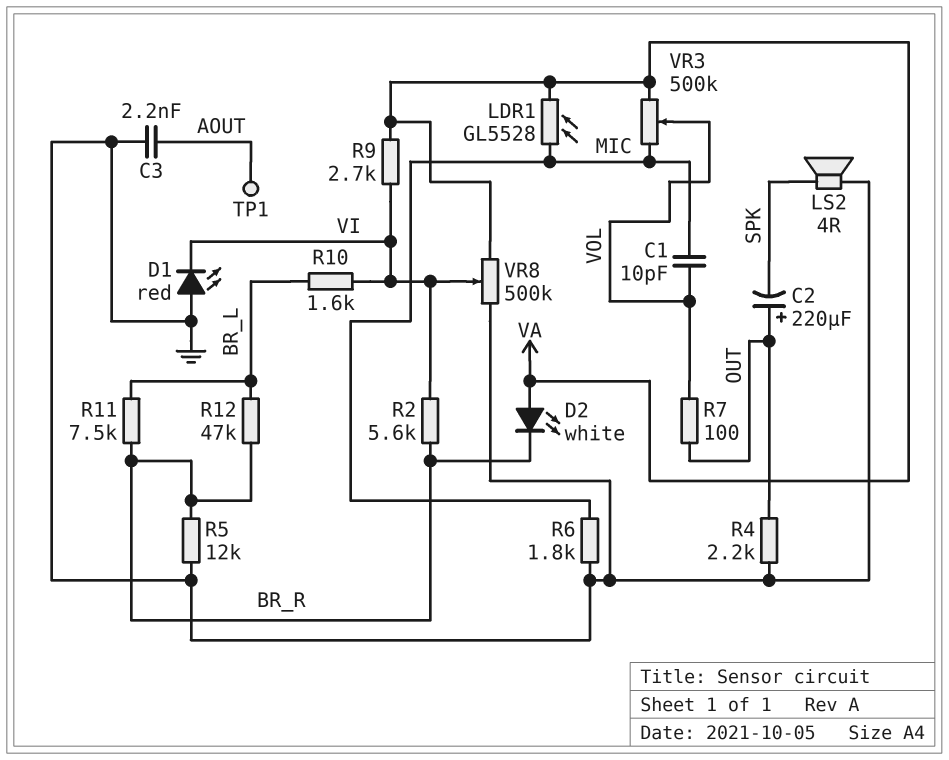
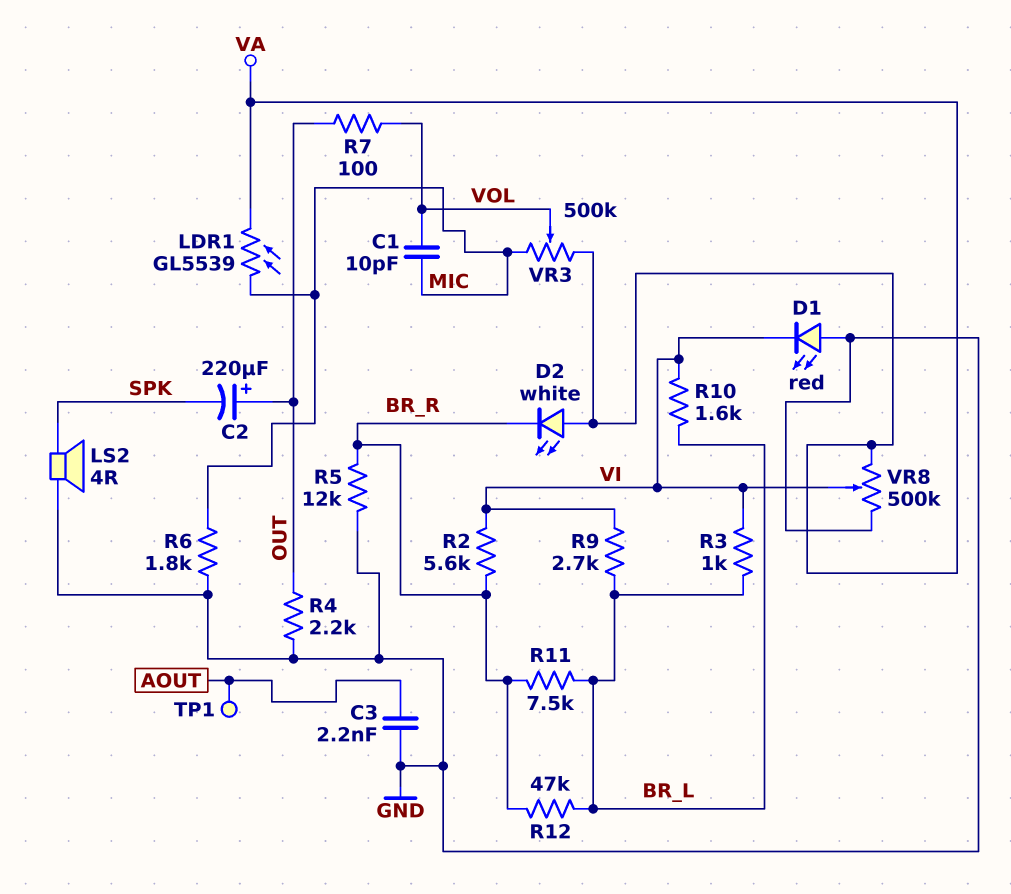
LDR1: GL5528 (MIC, VA) -> GL5539 (MIC, VA)
R3: none -> 1k (BR_L, VI)
R9: 2.7k (VA, VI) -> 2.7k (BR_L, VI)

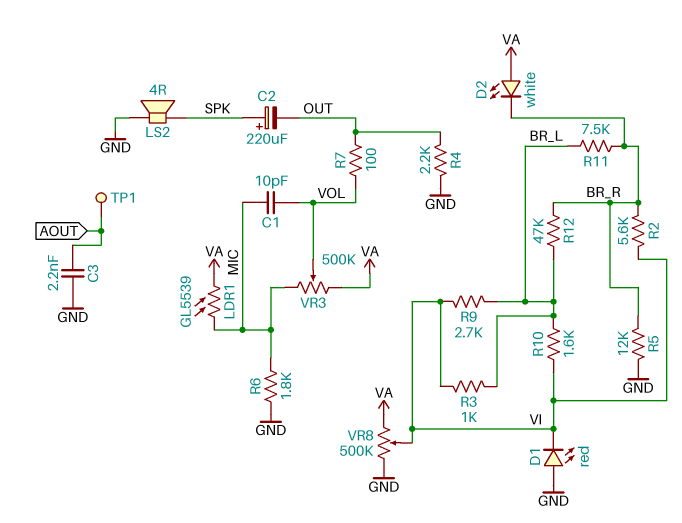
C2: 220uF (plus OUT, minus SPK) -> 220uF (plus SPK, minus OUT)

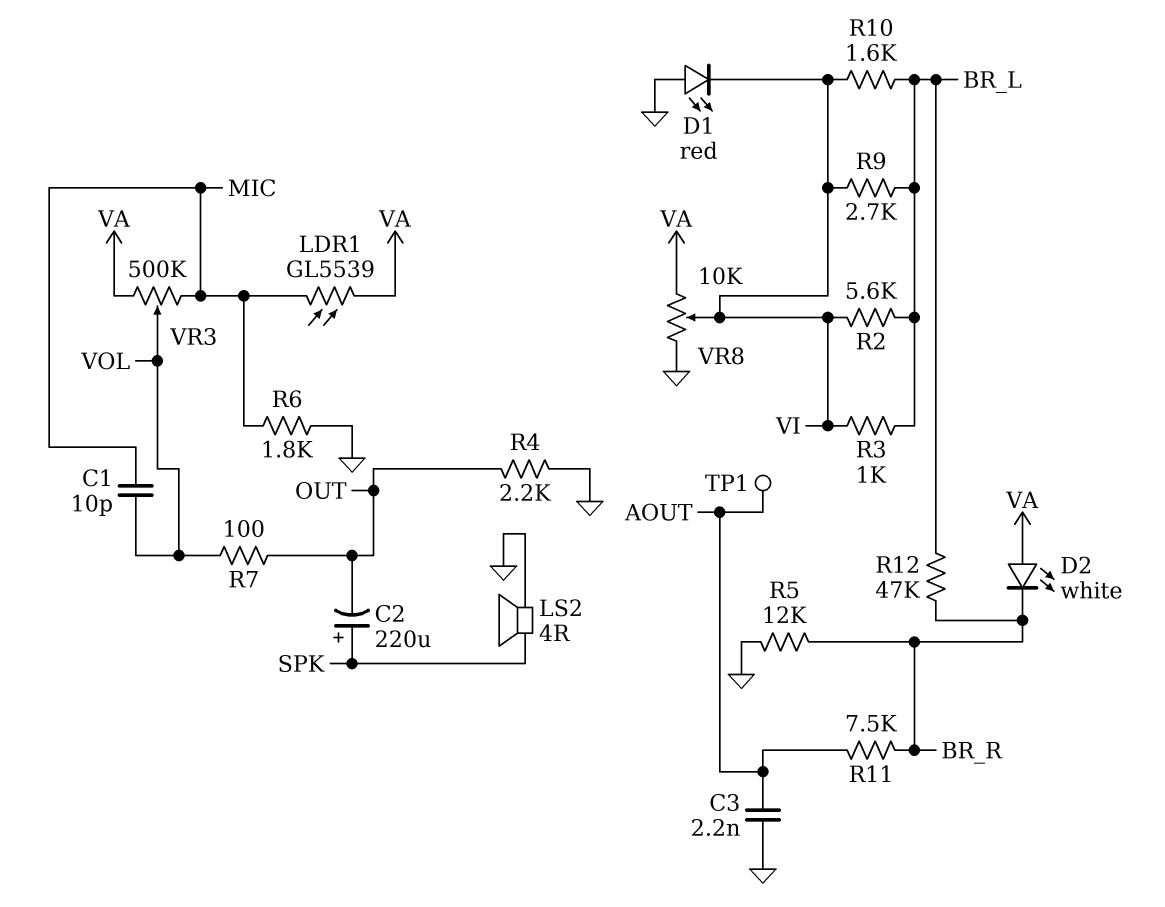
R2: 5.6k (BR_R, VI) -> 5.6k (BR_L, VI)
R11: 7.5k (BR_L, BR_R) -> 7.5k (AOUT, BR_R)
VR8: 500k (GND, VA, wiper VI) -> 10k (GND, VA, wiper VI)

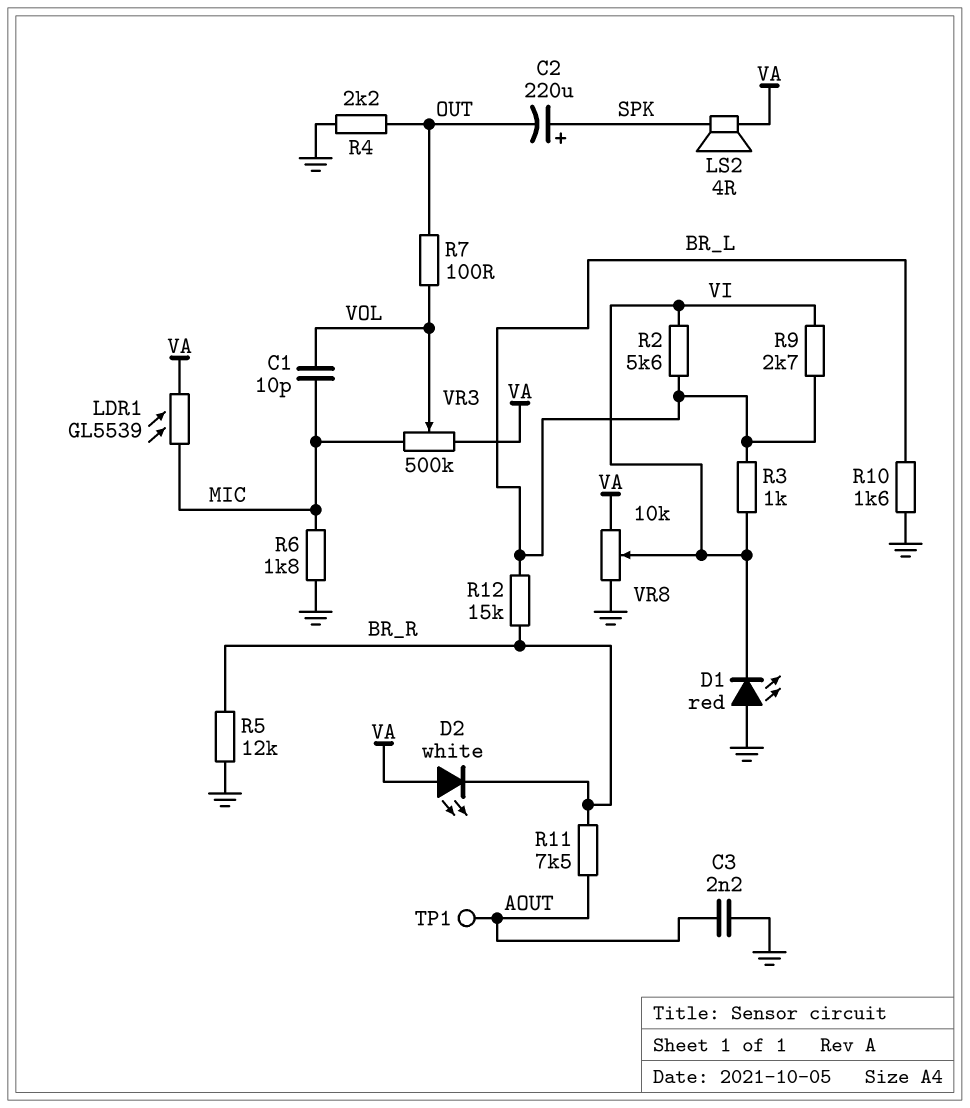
LS2: speaker 4R (GND, SPK) -> speaker 4R (SPK, VA)
R10: 1.6k (BR_L, VI) -> 1.6k (BR_L, GND)
R12: 47k (BR_L, BR_R) -> 15k (BR_L, BR_R)

